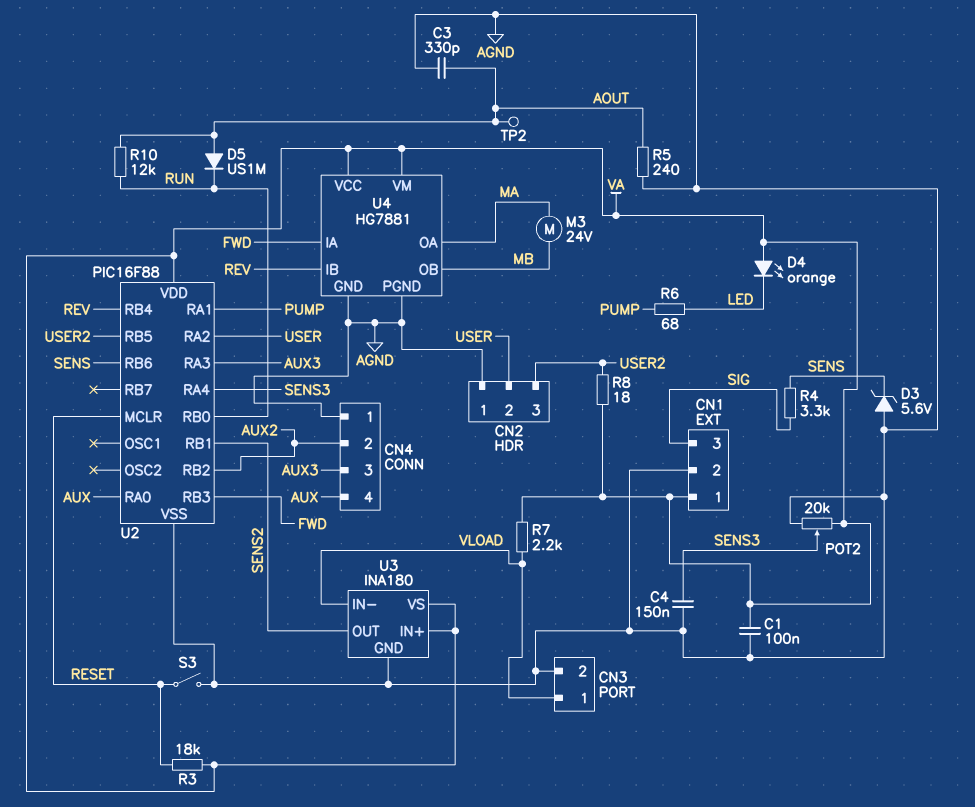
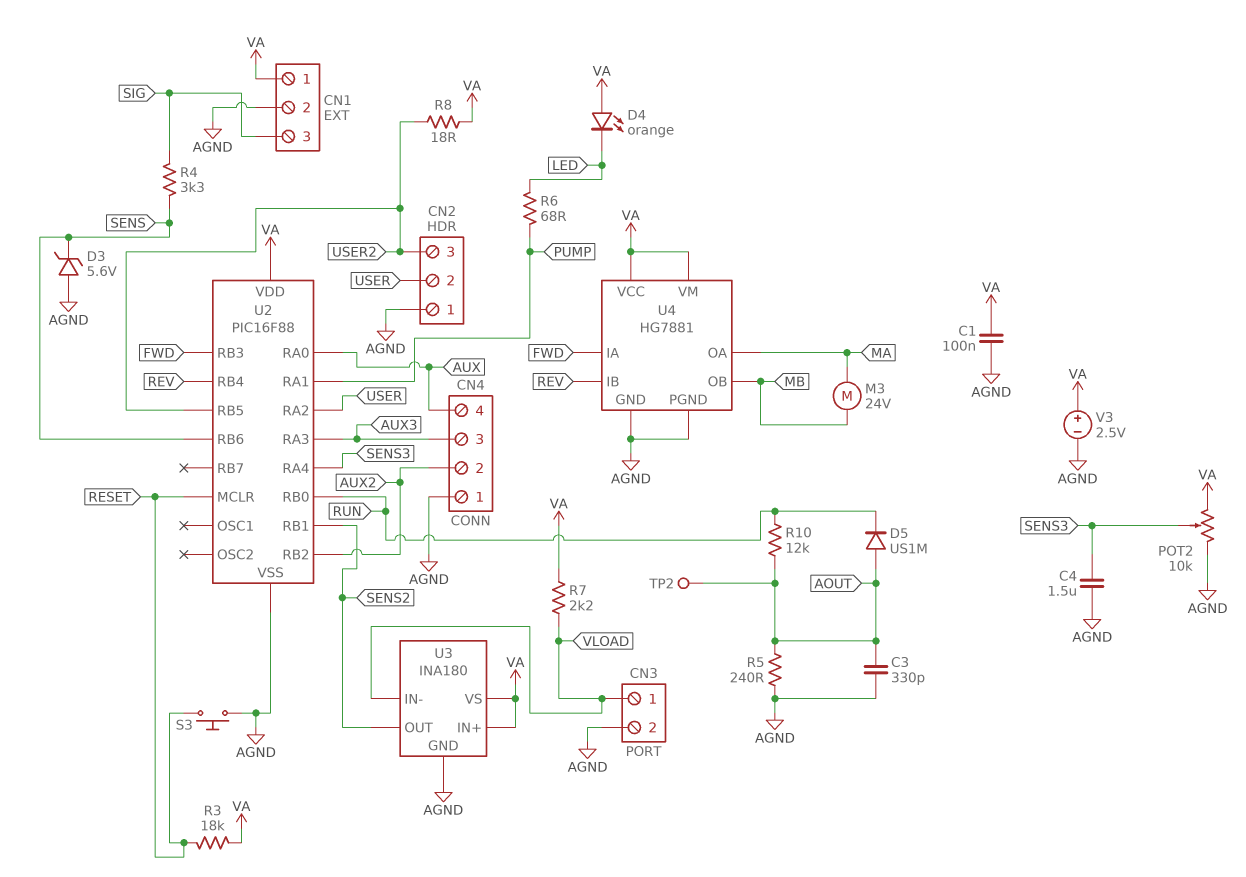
C4: 150nF (AGND, SENS3) -> 1.5uF (AGND, SENS3)
POT2: 20k (AGND, VA, wiper SENS3) -> 10k (AGND, VA, wiper SENS3)
S3: switch (AGND, RESET) -> button (AGND, RESET)
V3: none -> 2.5V (plus VA, minus AGND)

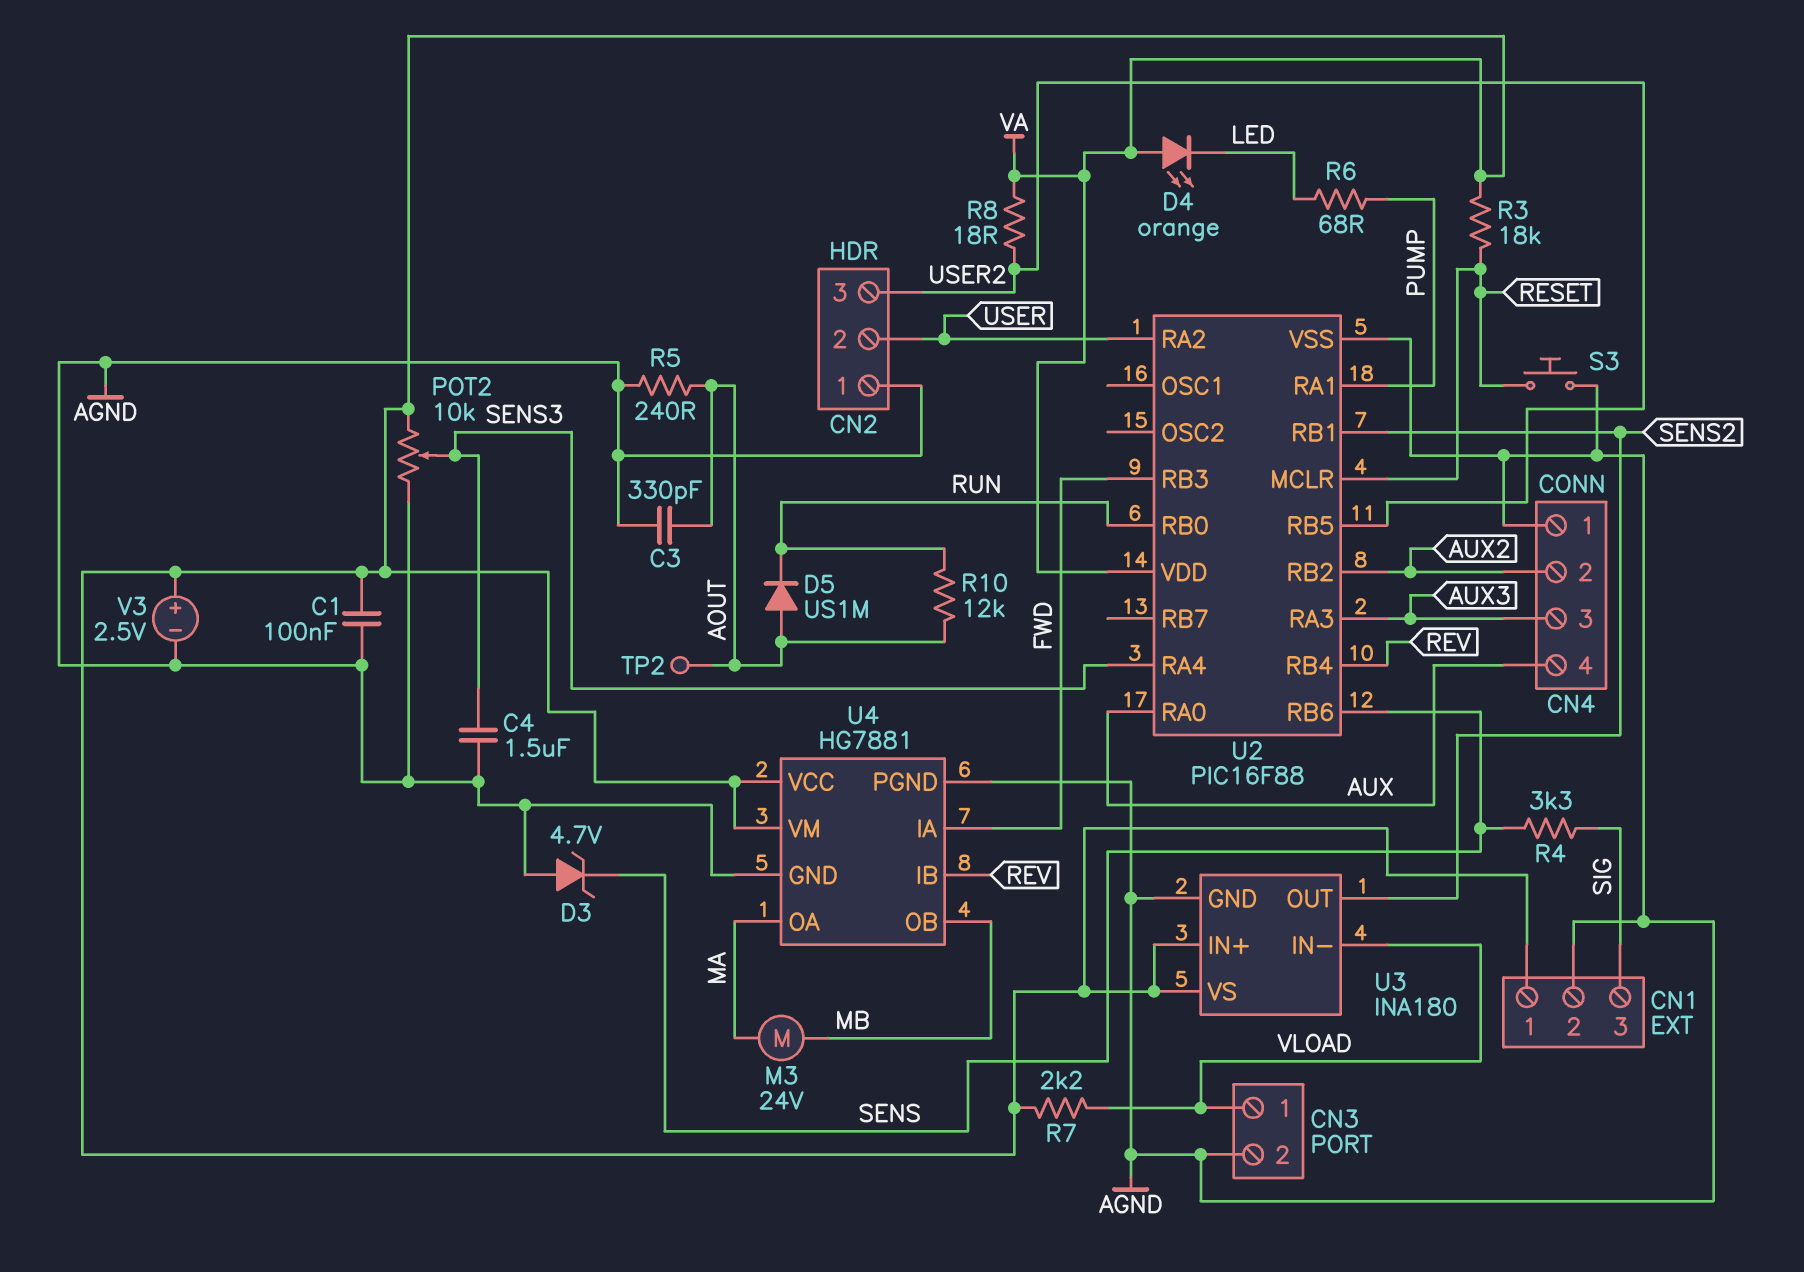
D3: zener 5.6V (A AGND, K SENS) -> zener 4.7V (A AGND, K SENS)

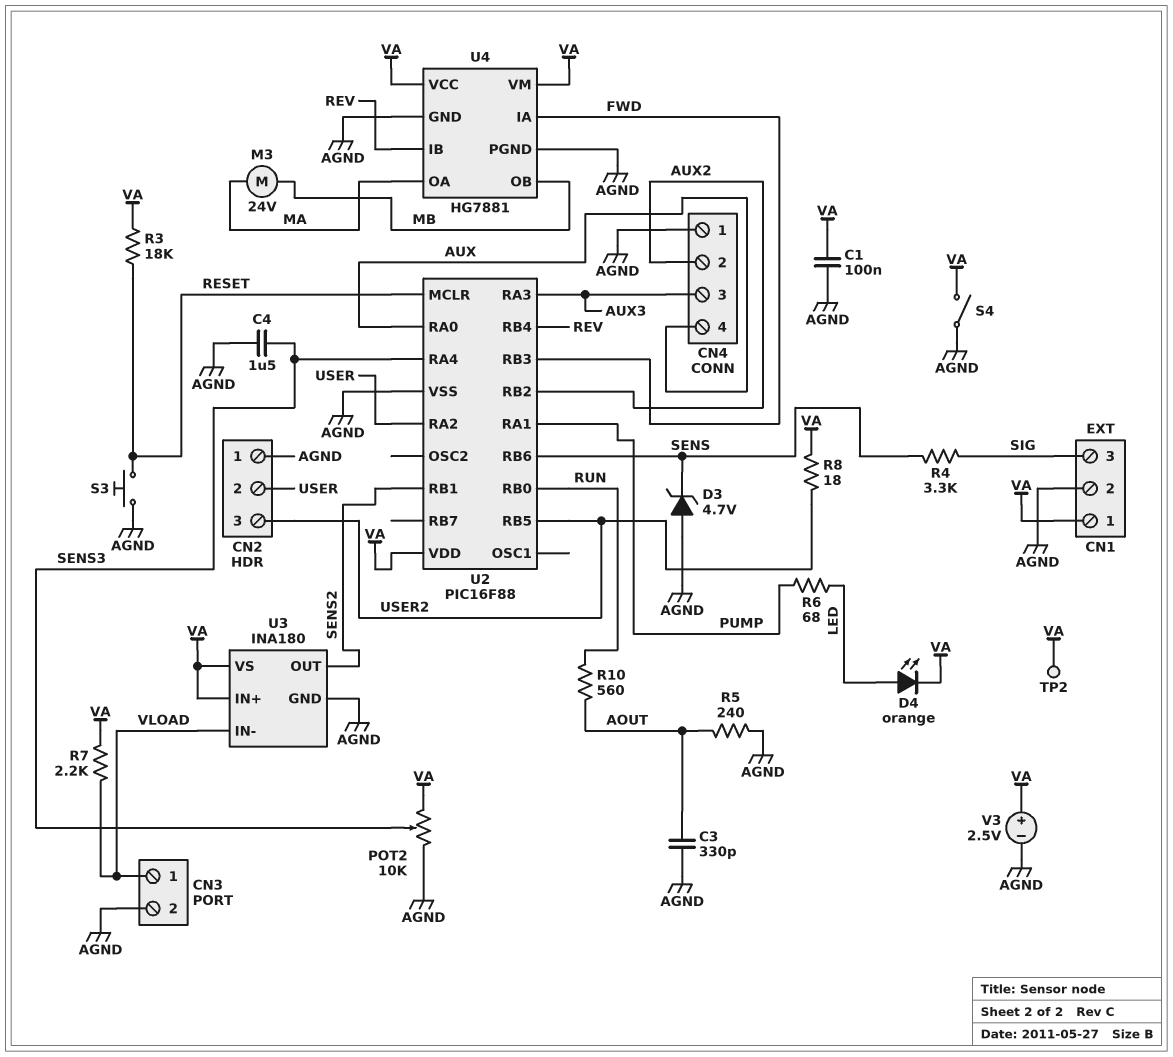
D4: LED orange (A VA, K LED) -> LED orange (A LED, K VA)
D5: diode US1M (A AOUT, K RUN) -> none
R10: 12k (AOUT, RUN) -> 560 (AOUT, RUN)
S4: none -> switch (AGND, VA)
TP2: test point (AOUT) -> test point (VA)

